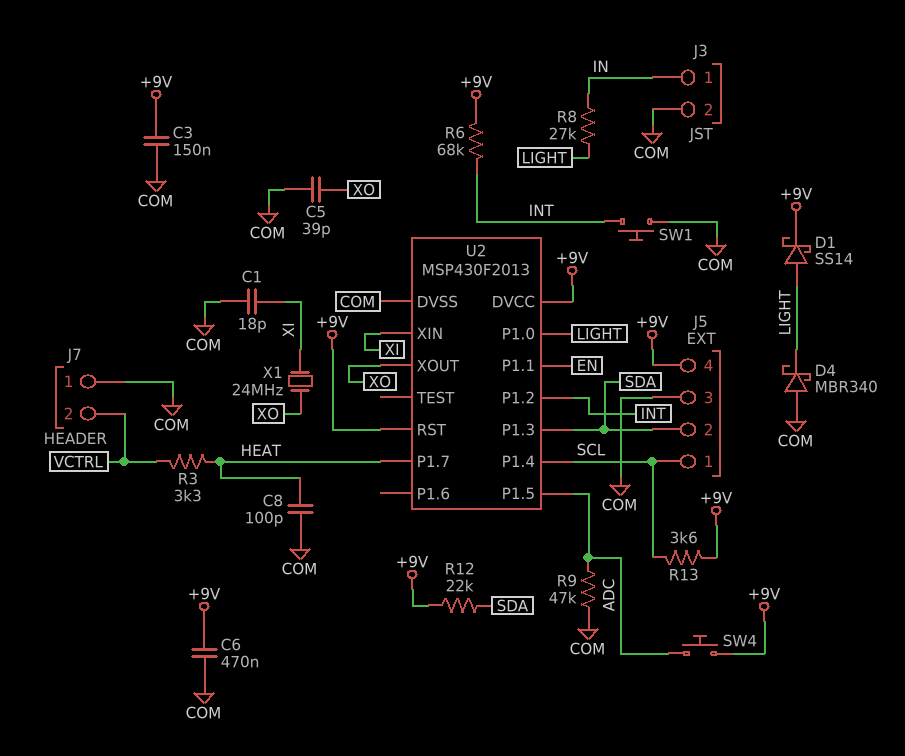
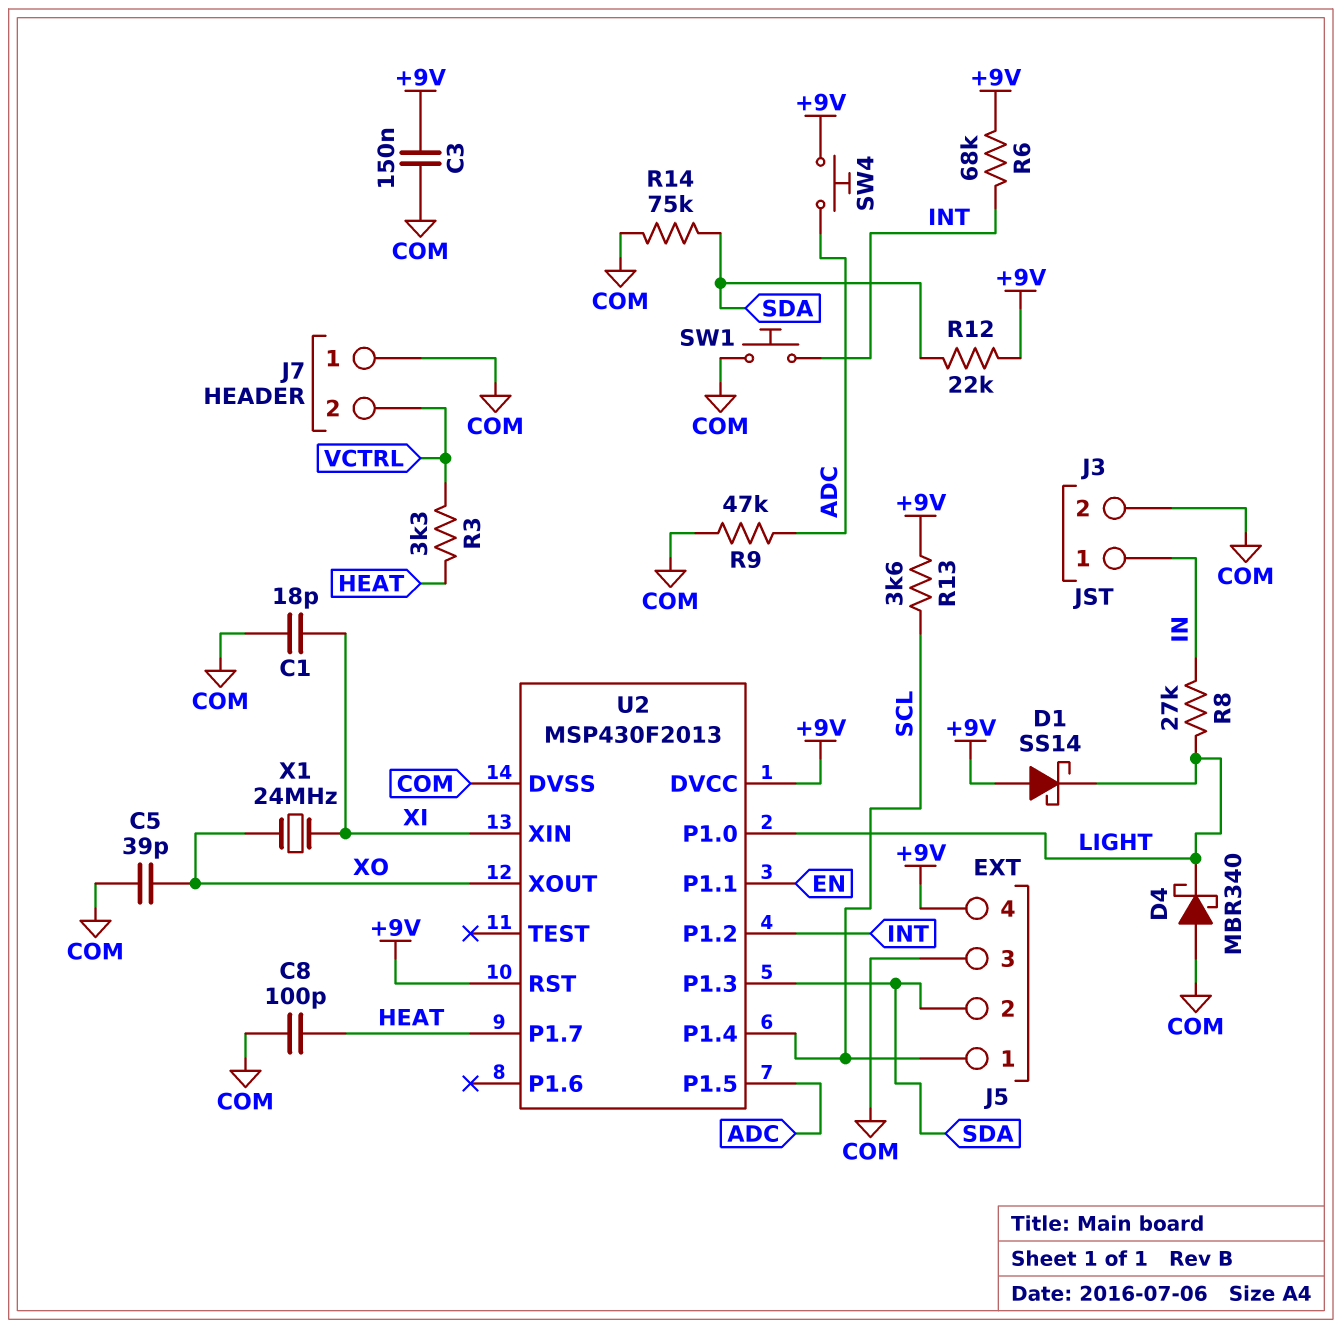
C6: 470nF (+9V, COM) -> none
D1: schottky SS14 (A LIGHT, K +9V) -> schottky SS14 (A +9V, K LIGHT)
R14: none -> 75k (COM, SDA)

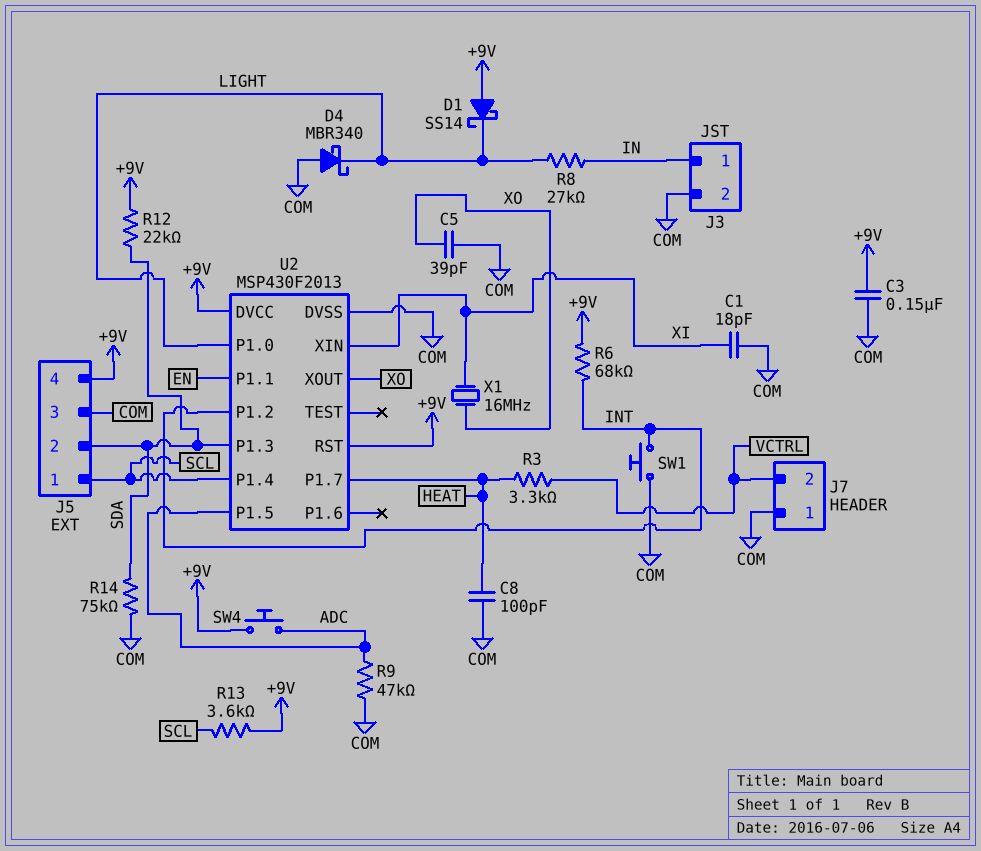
X1: 24MHz (XI, XO) -> 16MHz (XI, XO)

